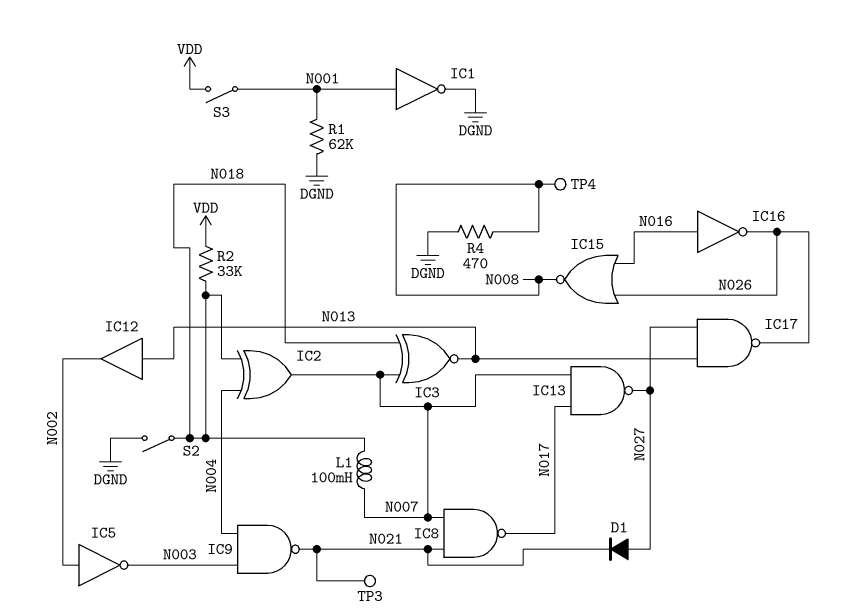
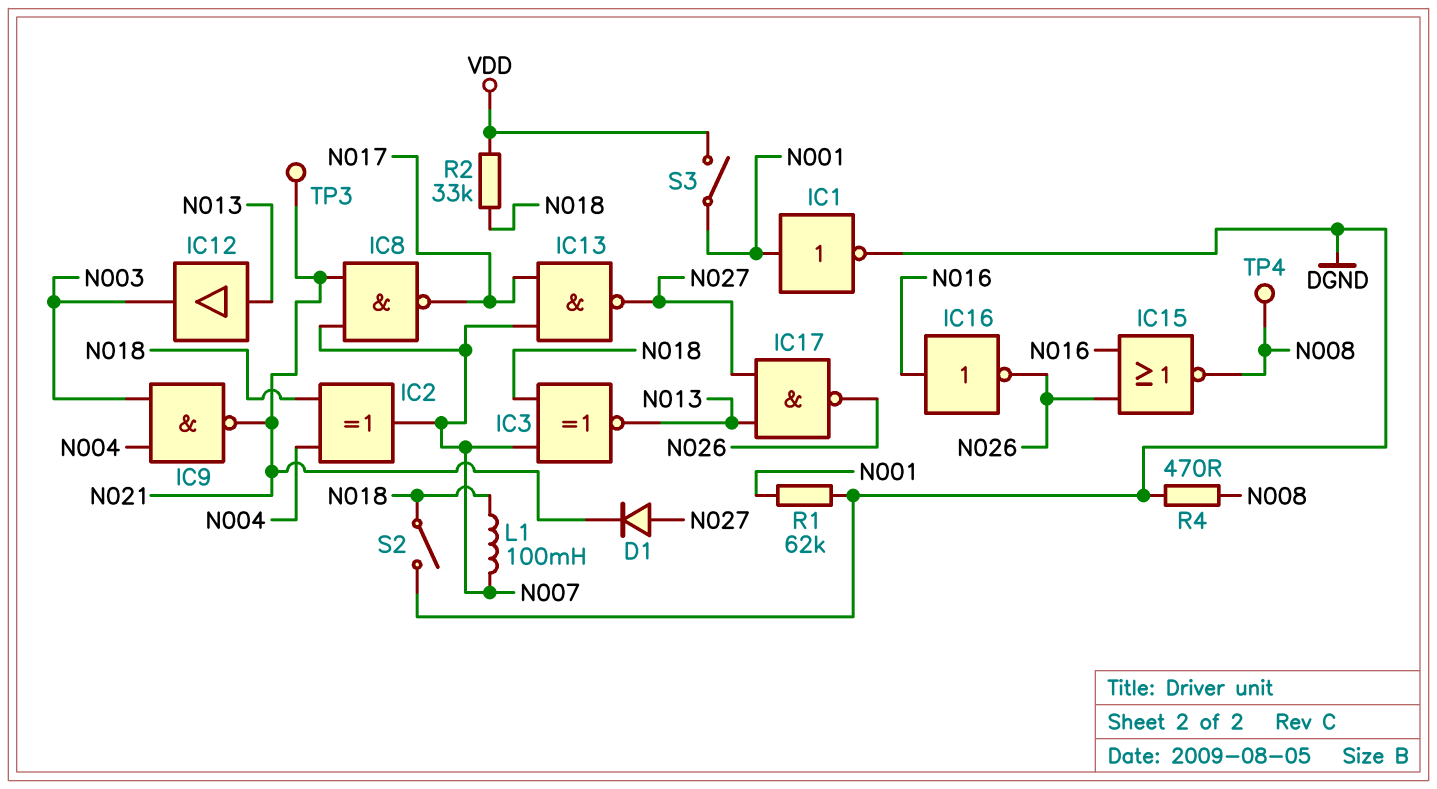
IC5: NOT (in N002, out N003) -> none
IC12: buffer (in N013, out N002) -> buffer (in N013, out N003)

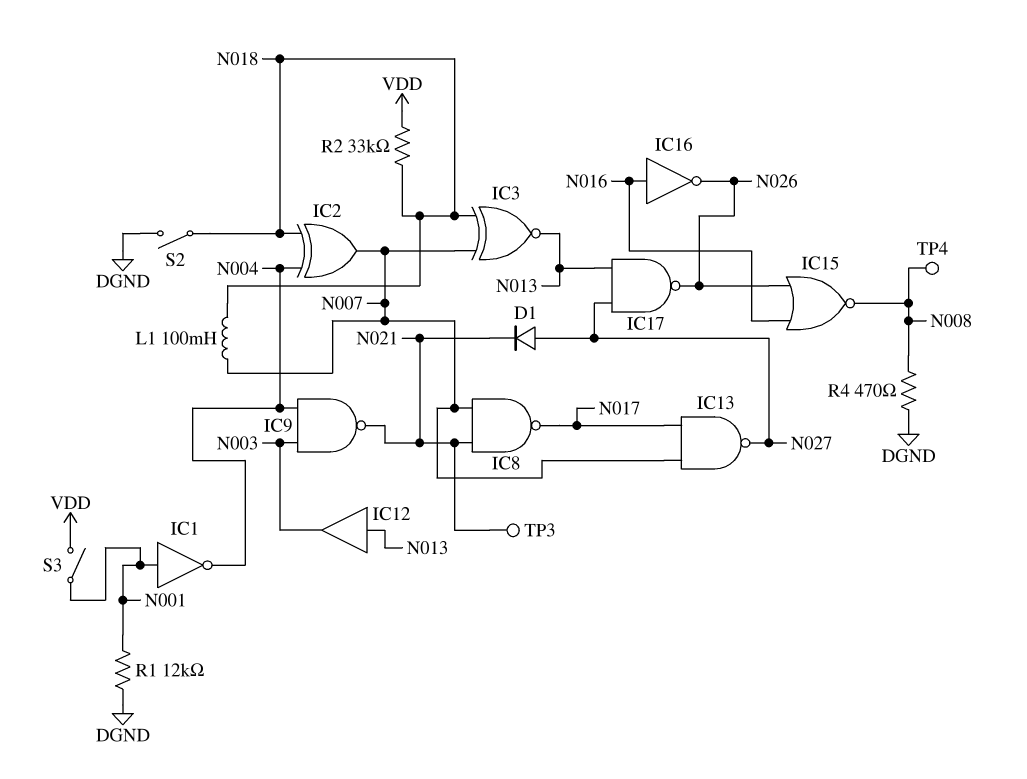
IC1: NOT (in N001, out DGND) -> NOT (in N001, out N004)
R1: 62k (DGND, N001) -> 12k (DGND, N001)

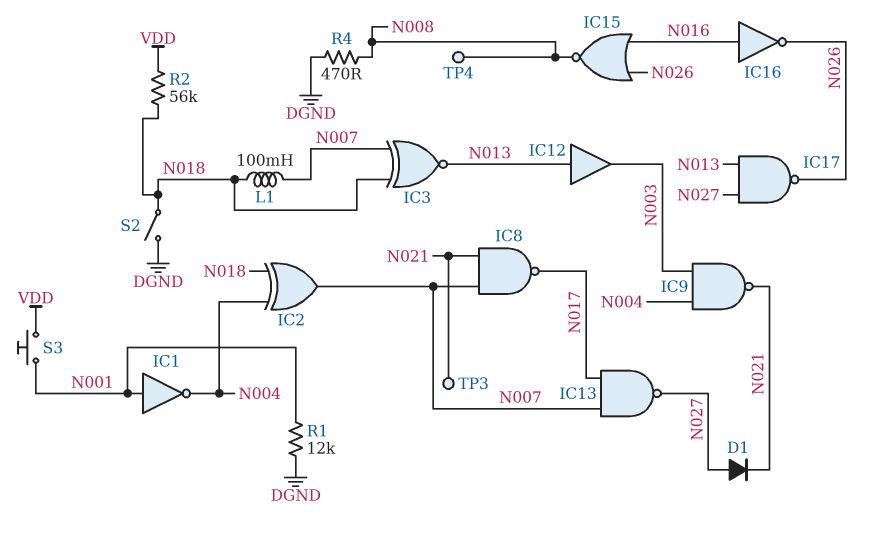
R2: 33k (N018, VDD) -> 56k (N018, VDD)
S3: switch (N001, VDD) -> button (N001, VDD)

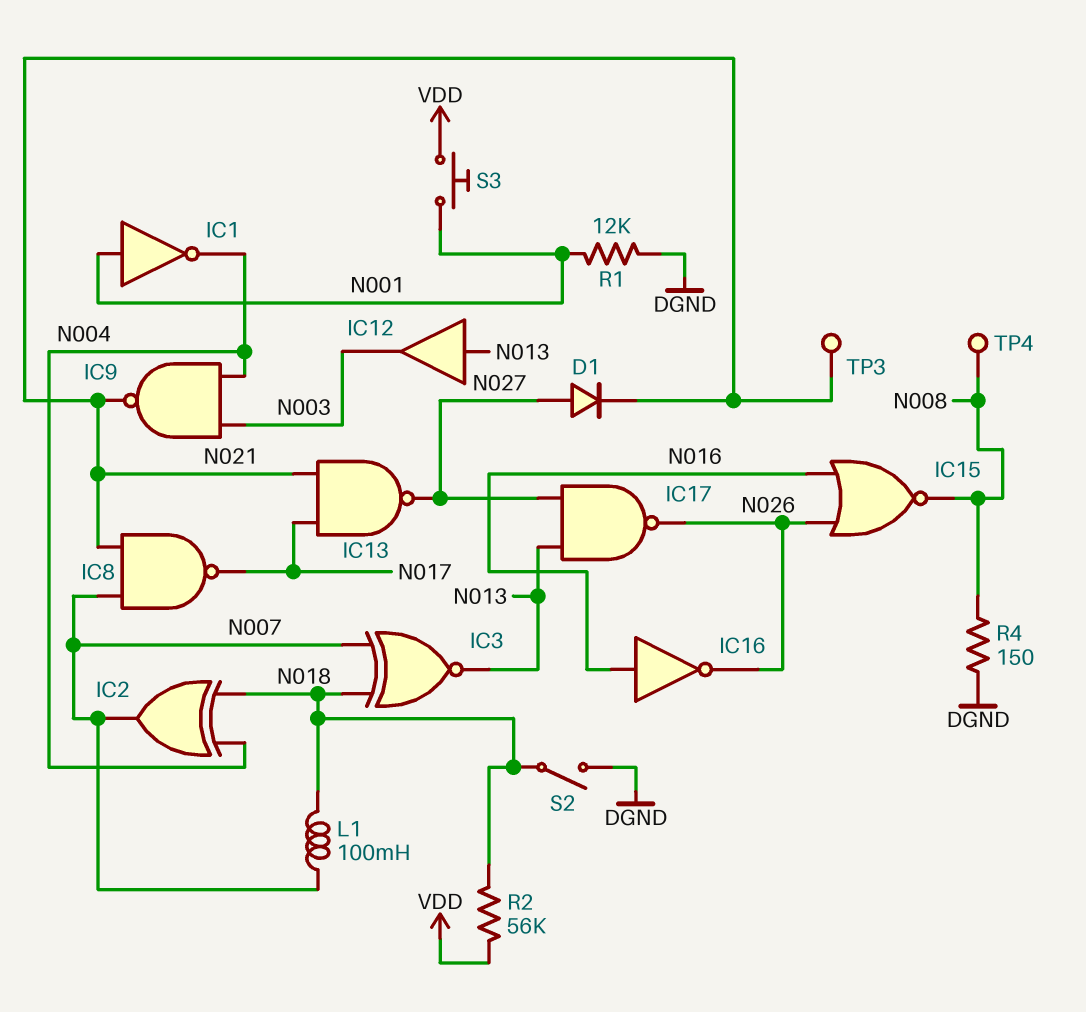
IC13: NAND (in N007, in N017, out N027) -> NAND (in N017, in N021, out N027)
R4: 470 (DGND, N008) -> 150 (DGND, N008)

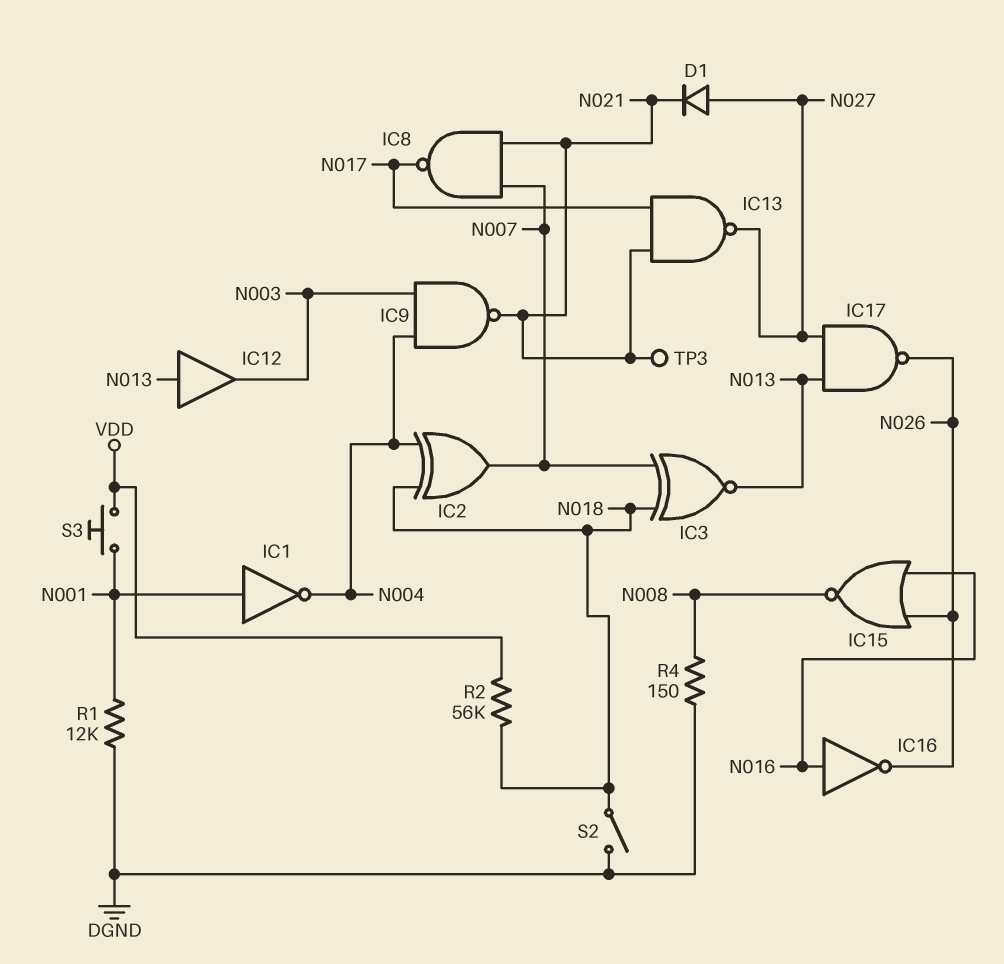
L1: 100mH (N007, N018) -> none
TP4: test point (N008) -> none

